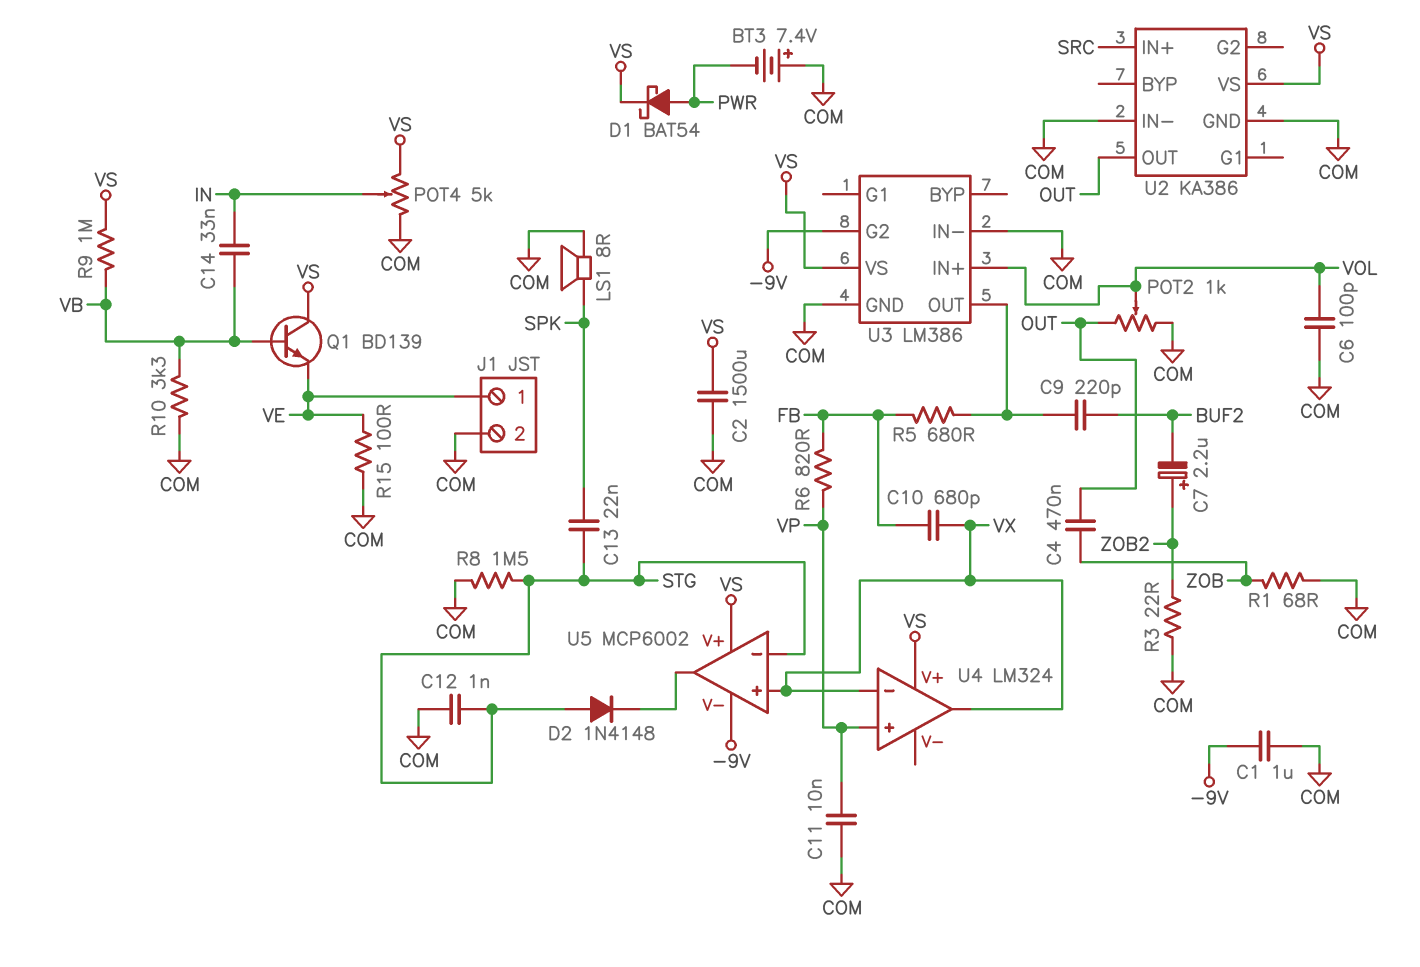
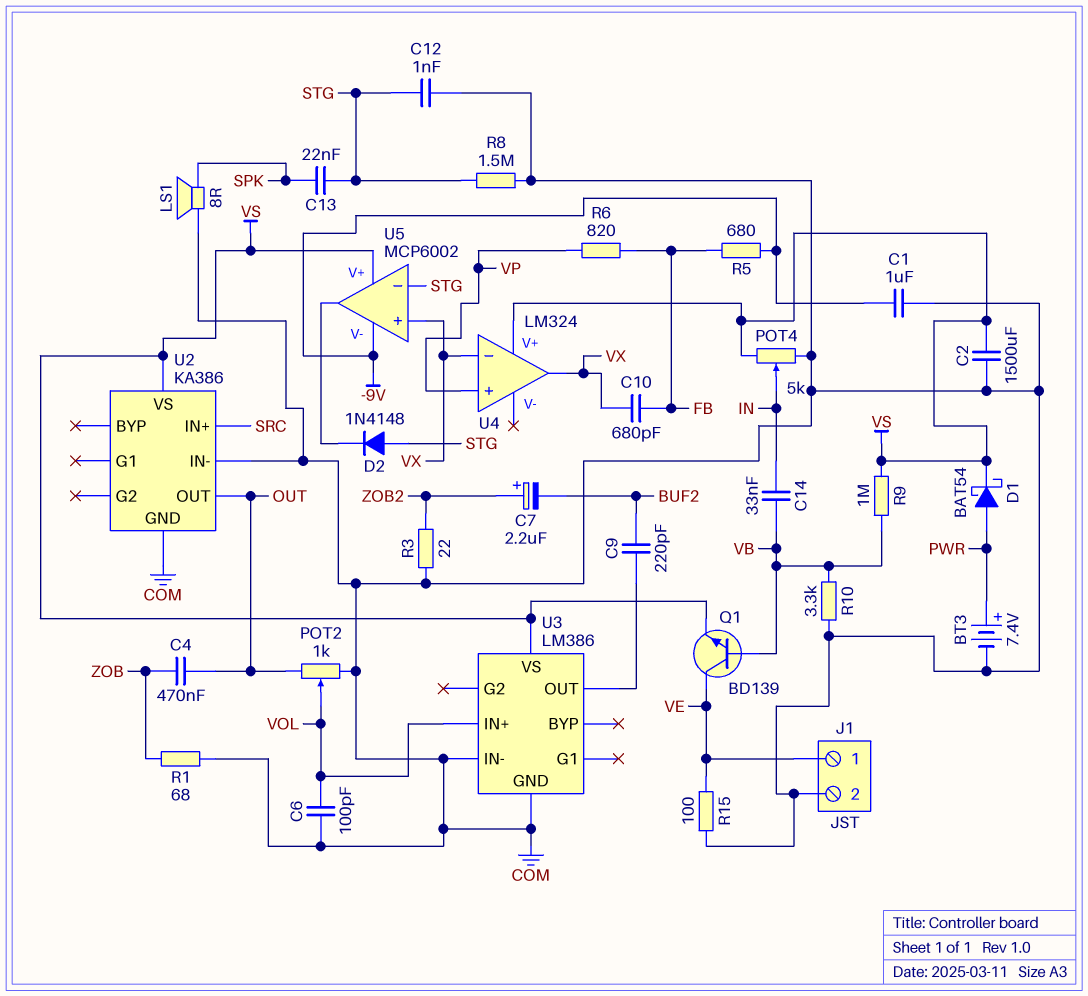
BT3: 7.4V (plus COM, minus PWR) -> 7.4V (plus PWR, minus COM)
C11: 10nF (COM, VP) -> none
Q1: NPN BD139 (B VB, C VS, E VE) -> NPN BD139 (B VB, C VE, E VS)
R5: 680 (FB, U3/OUT) -> 680 (-9V, FB)
U3 pin G2: -9V -> none

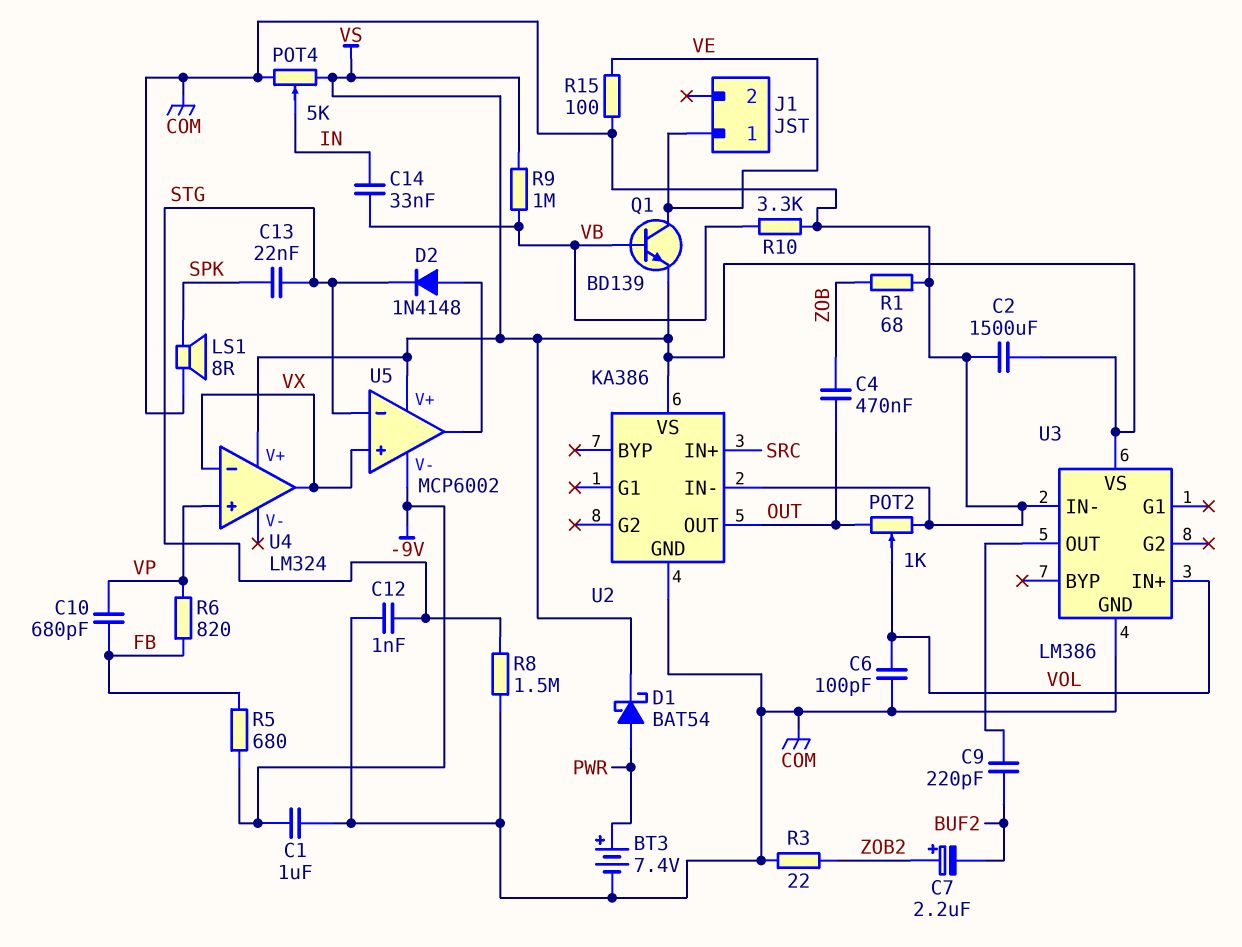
C10: 680pF (FB, VX) -> 680pF (FB, VP)
D2: diode 1N4148 (A STG, K U5/out) -> diode 1N4148 (A U5/out, K STG)
J1 pin 2: COM -> none

